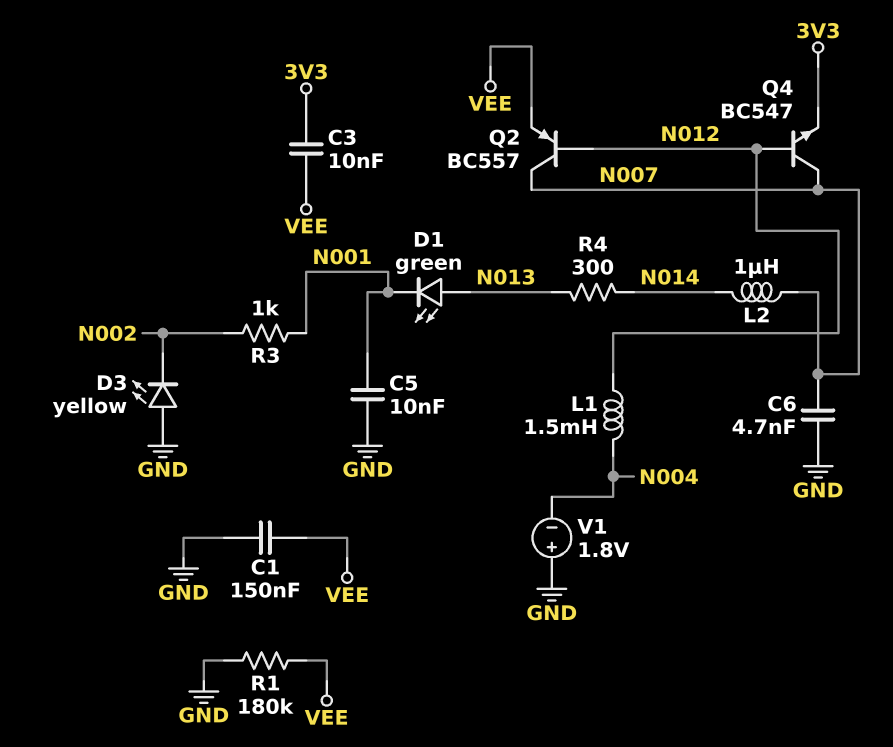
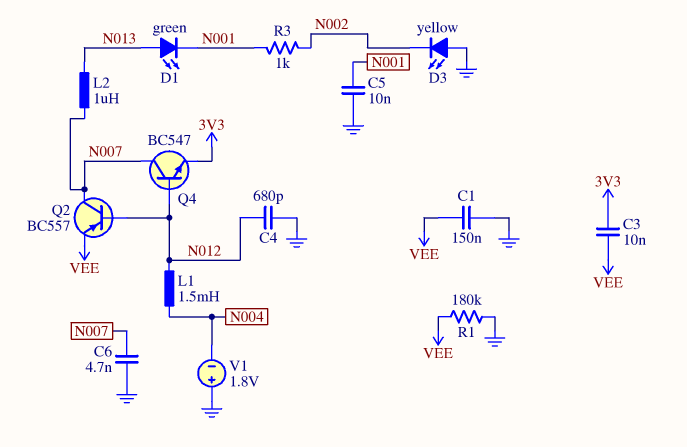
C4: none -> 680pF (GND, N012)
L2: 1uH (N007, N014) -> 1uH (N007, N013)
R4: 300 (N013, N014) -> none

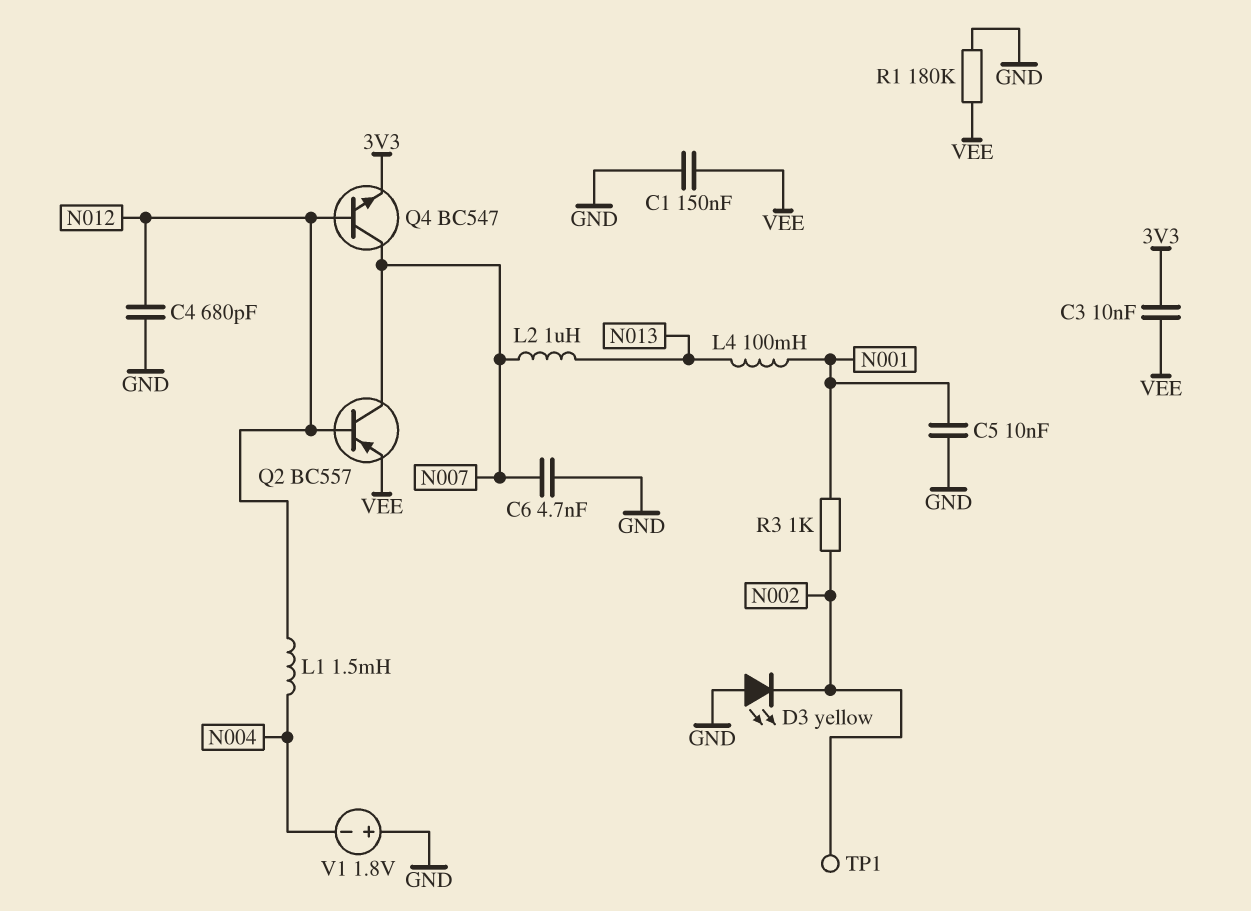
D1: LED green (A N013, K N001) -> none
L4: none -> 100mH (N001, N013)
TP1: none -> test point (N002)

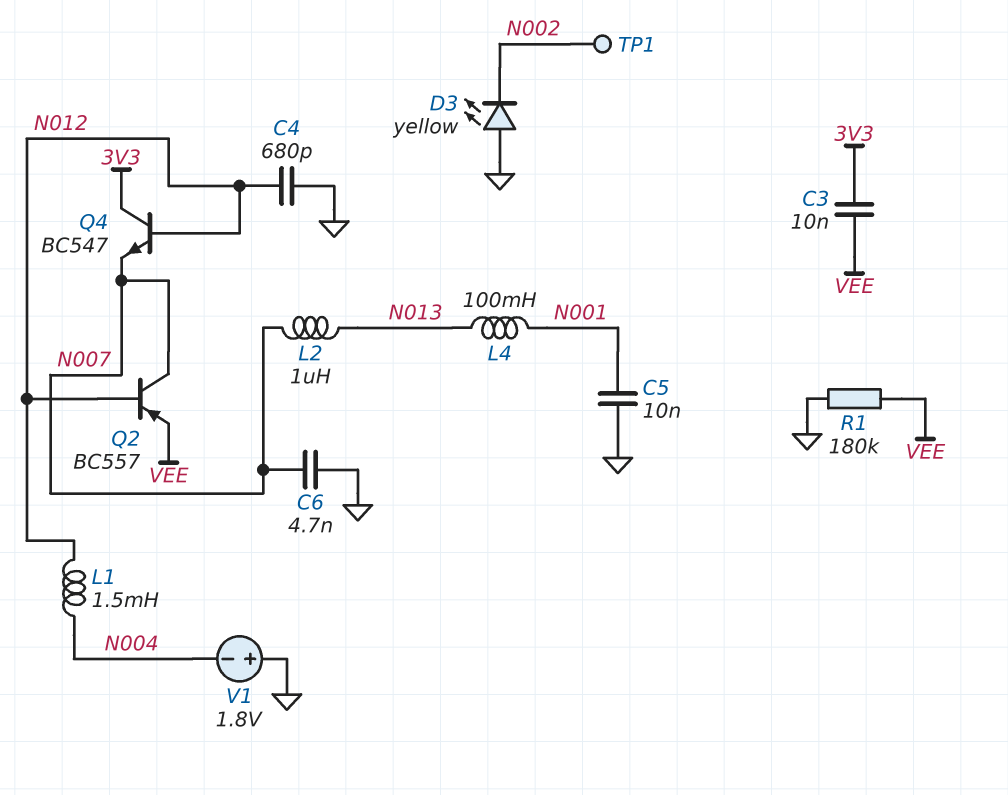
C1: 150nF (GND, VEE) -> none
Q4: NPN BC547 (B N012, C N007, E 3V3) -> NPN BC547 (B N012, C 3V3, E N007)
R3: 1k (N001, N002) -> none

